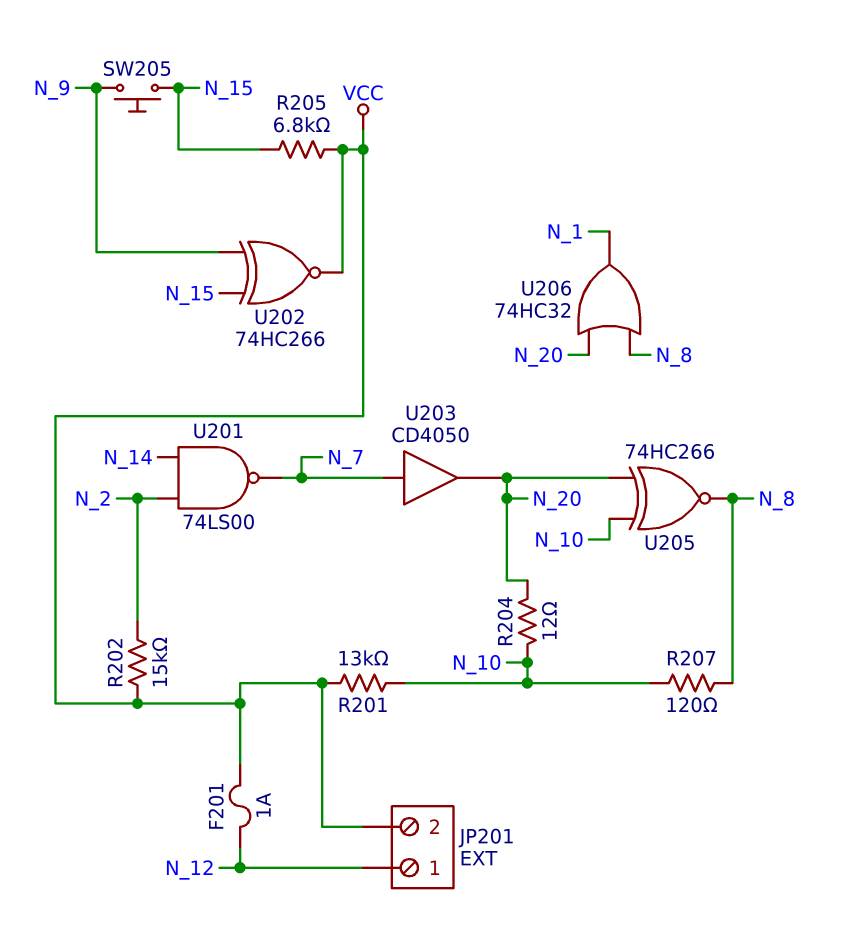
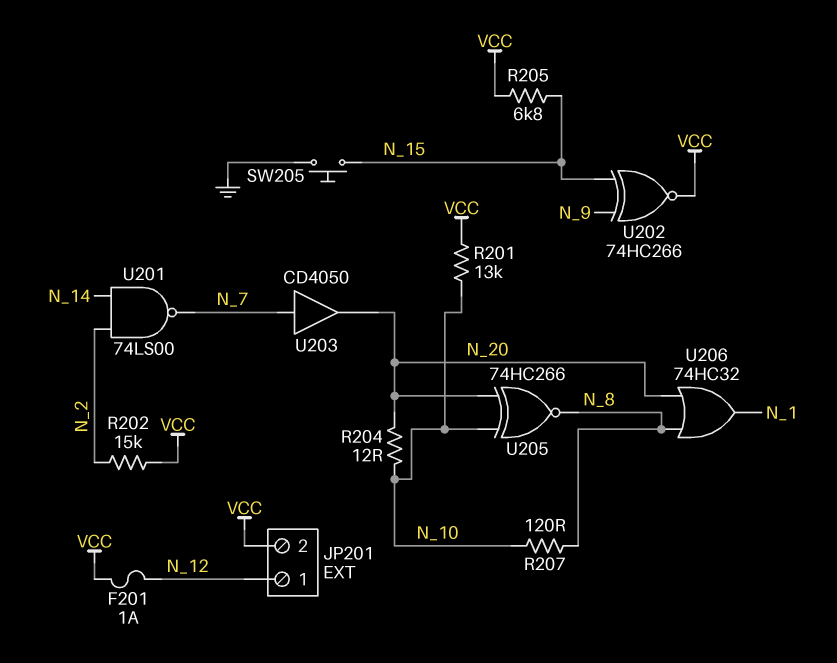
SW205: button (N_9, N_15) -> button (GND, N_15)

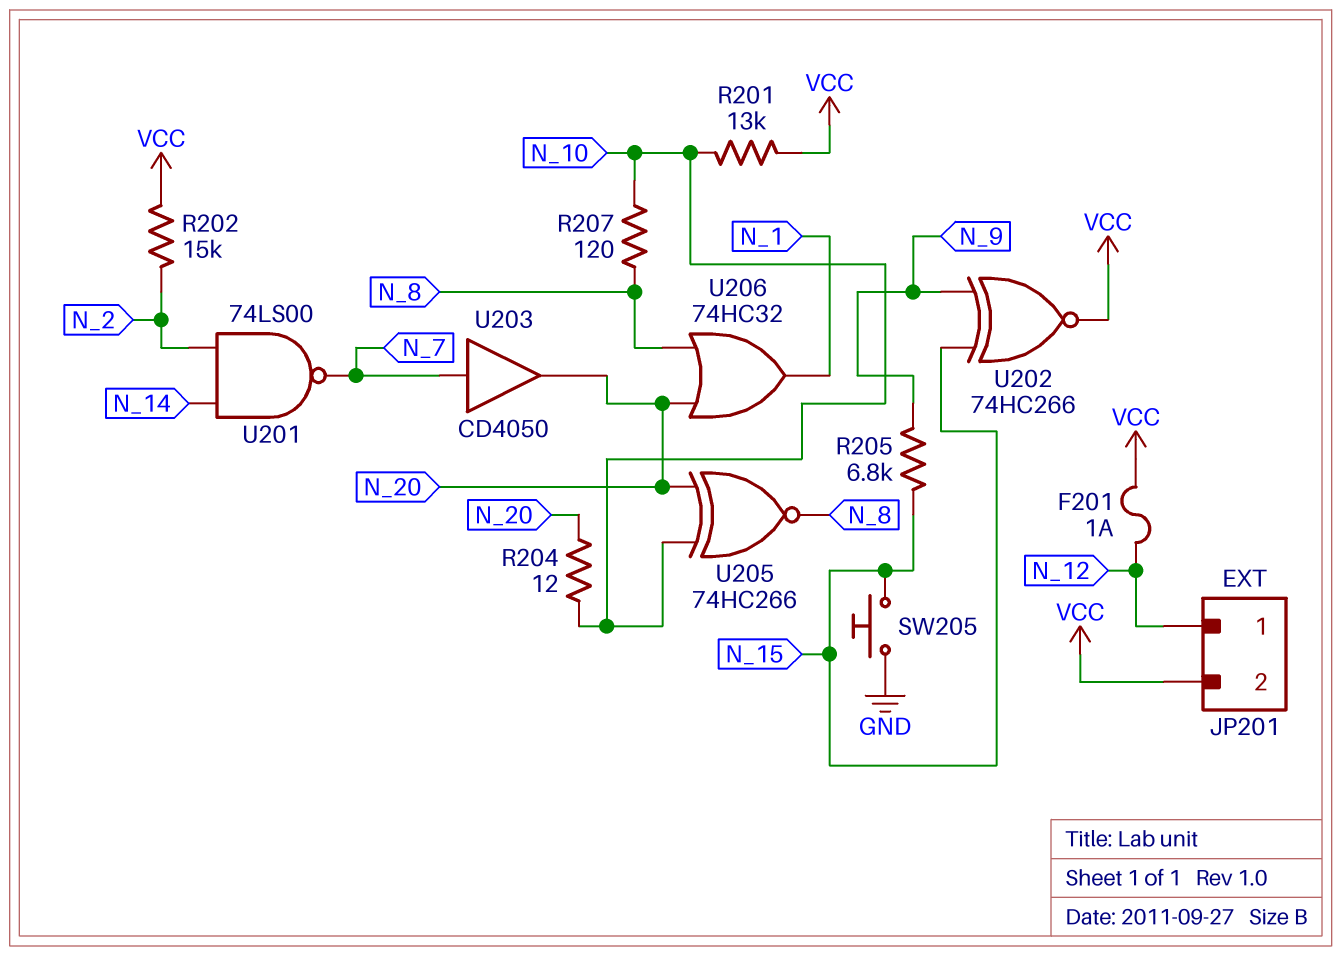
R205: 6.8k (N_15, VCC) -> 6.8k (N_9, N_15)

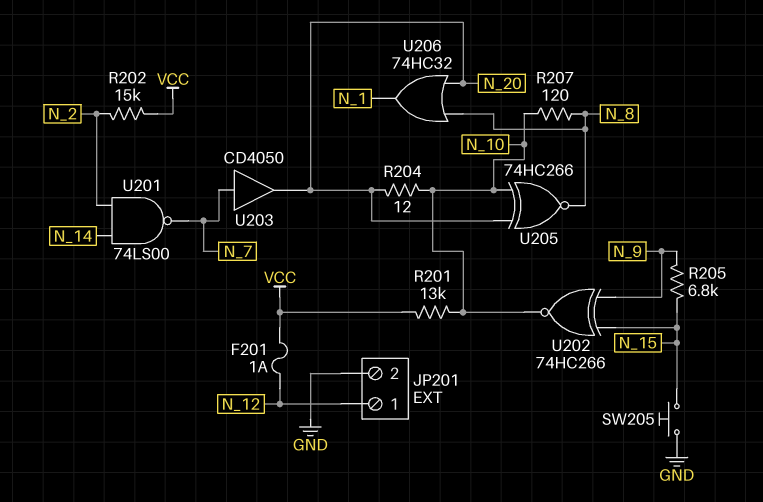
JP201 pin 2: VCC -> GND
U202: XNOR 74HC266 (in N_9, in N_15, out VCC) -> XNOR 74HC266 (in N_9, in N_15, out N_10)

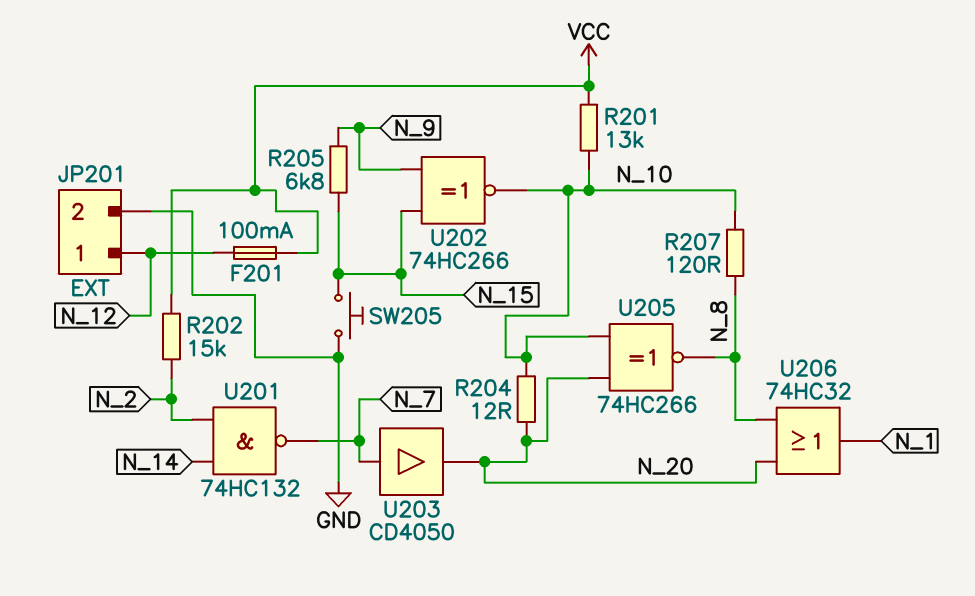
F201: 1A (N_12, VCC) -> 100mA (N_12, VCC)
U201: NAND 74LS00 (in N_2, in N_14, out N_7) -> NAND 74HC132 (in N_2, in N_14, out N_7)

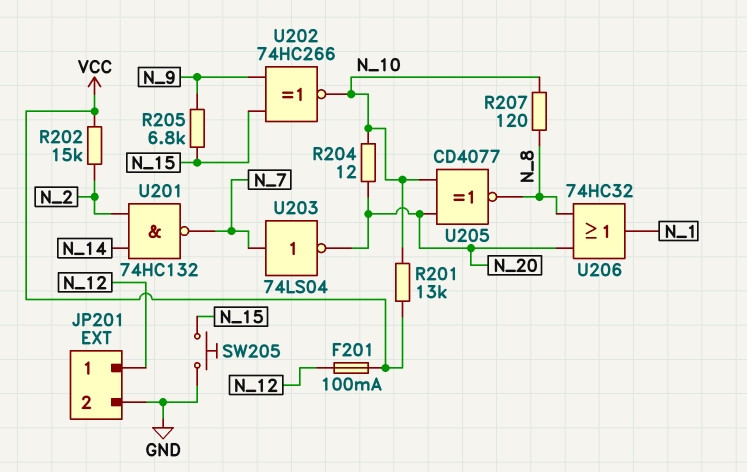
U203: buffer CD4050 (in N_7, out N_20) -> NOT 74LS04 (in N_7, out N_20)
U205: XNOR 74HC266 (in N_10, in N_20, out N_8) -> XNOR CD4077 (in N_10, in N_20, out N_8)

